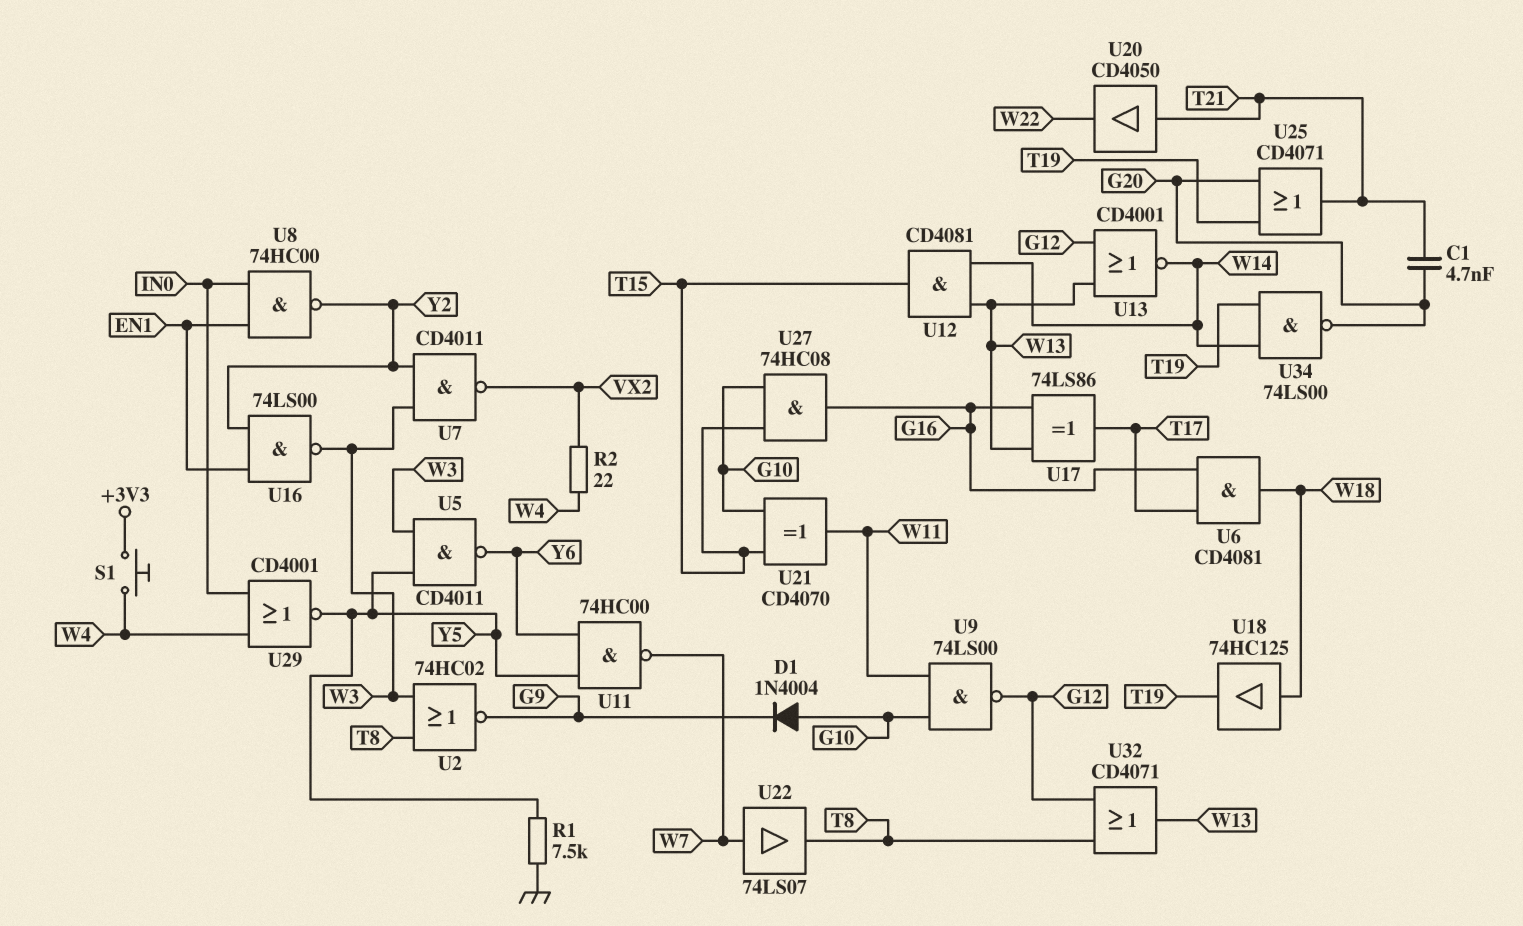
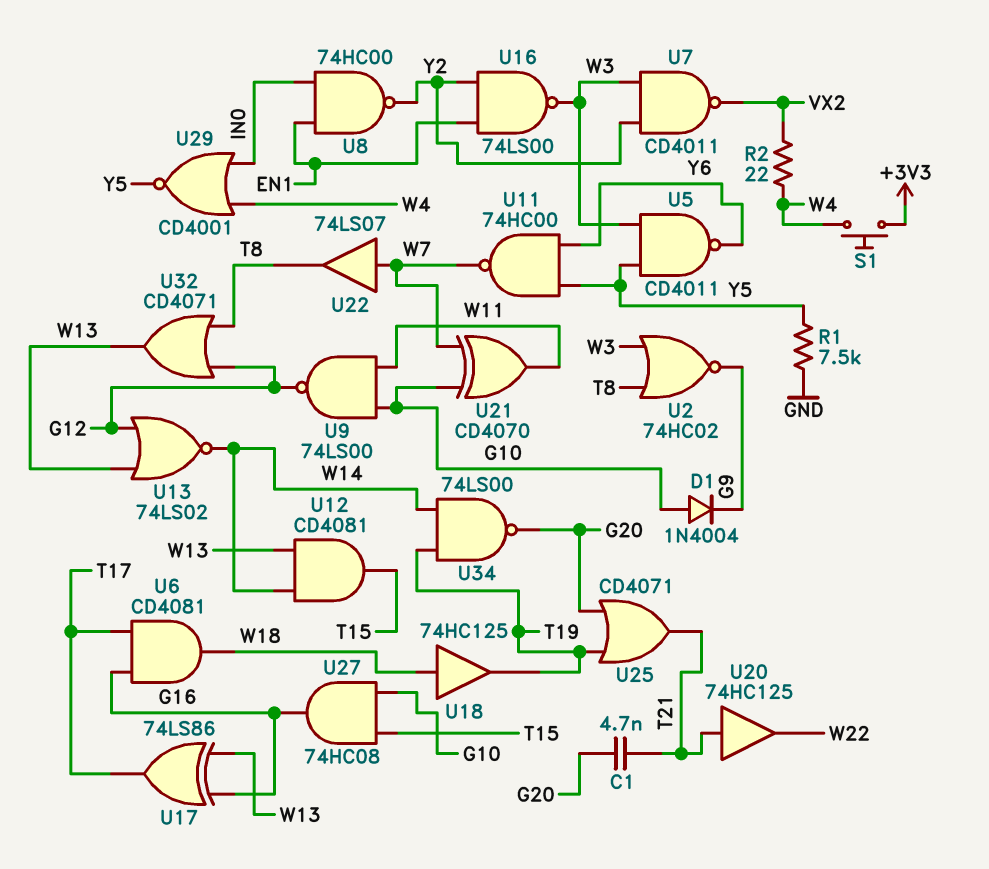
U13: NOR CD4001 (in G12, in W13, out W14) -> NOR 74LS02 (in G12, in W13, out W14)
U20: buffer CD4050 (in T21, out W22) -> buffer 74HC125 (in T21, out W22)
U21: XOR CD4070 (in G10, in T15, out W11) -> XOR CD4070 (in G10, in W7, out W11)

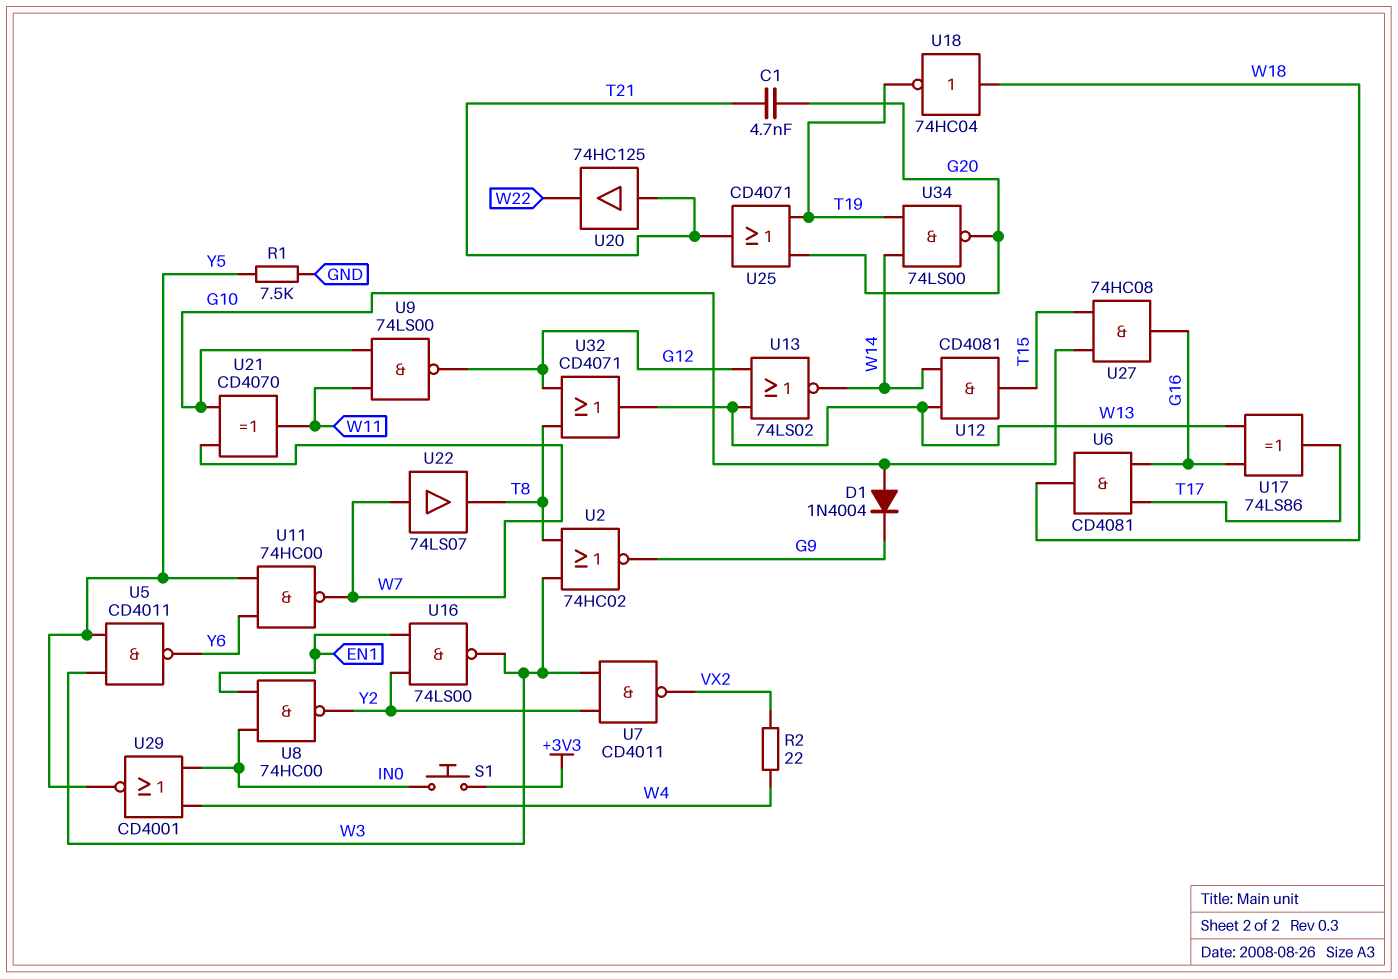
S1: button (+3V3, W4) -> button (+3V3, IN0)
U18: buffer 74HC125 (in W18, out T19) -> NOT 74HC04 (in W18, out T19)

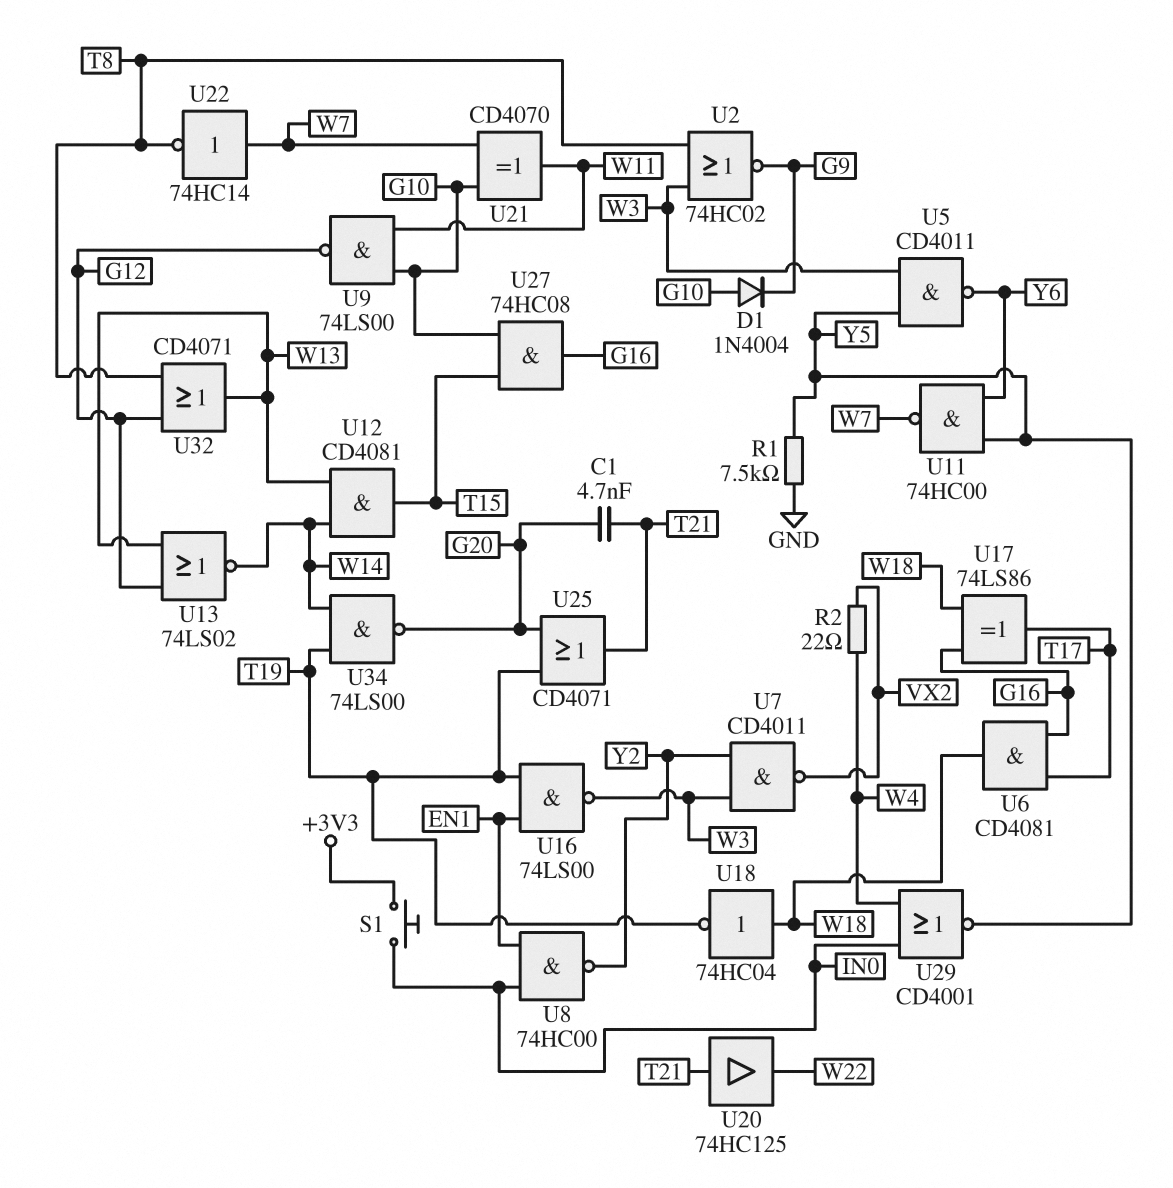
U16: NAND 74LS00 (in EN1, in Y2, out W3) -> NAND 74LS00 (in EN1, in T19, out W3)
U17: XOR 74LS86 (in G16, in W13, out T17) -> XOR 74LS86 (in G16, in W18, out T17)
U22: buffer 74LS07 (in W7, out T8) -> NOT 74HC14 (in W7, out T8)

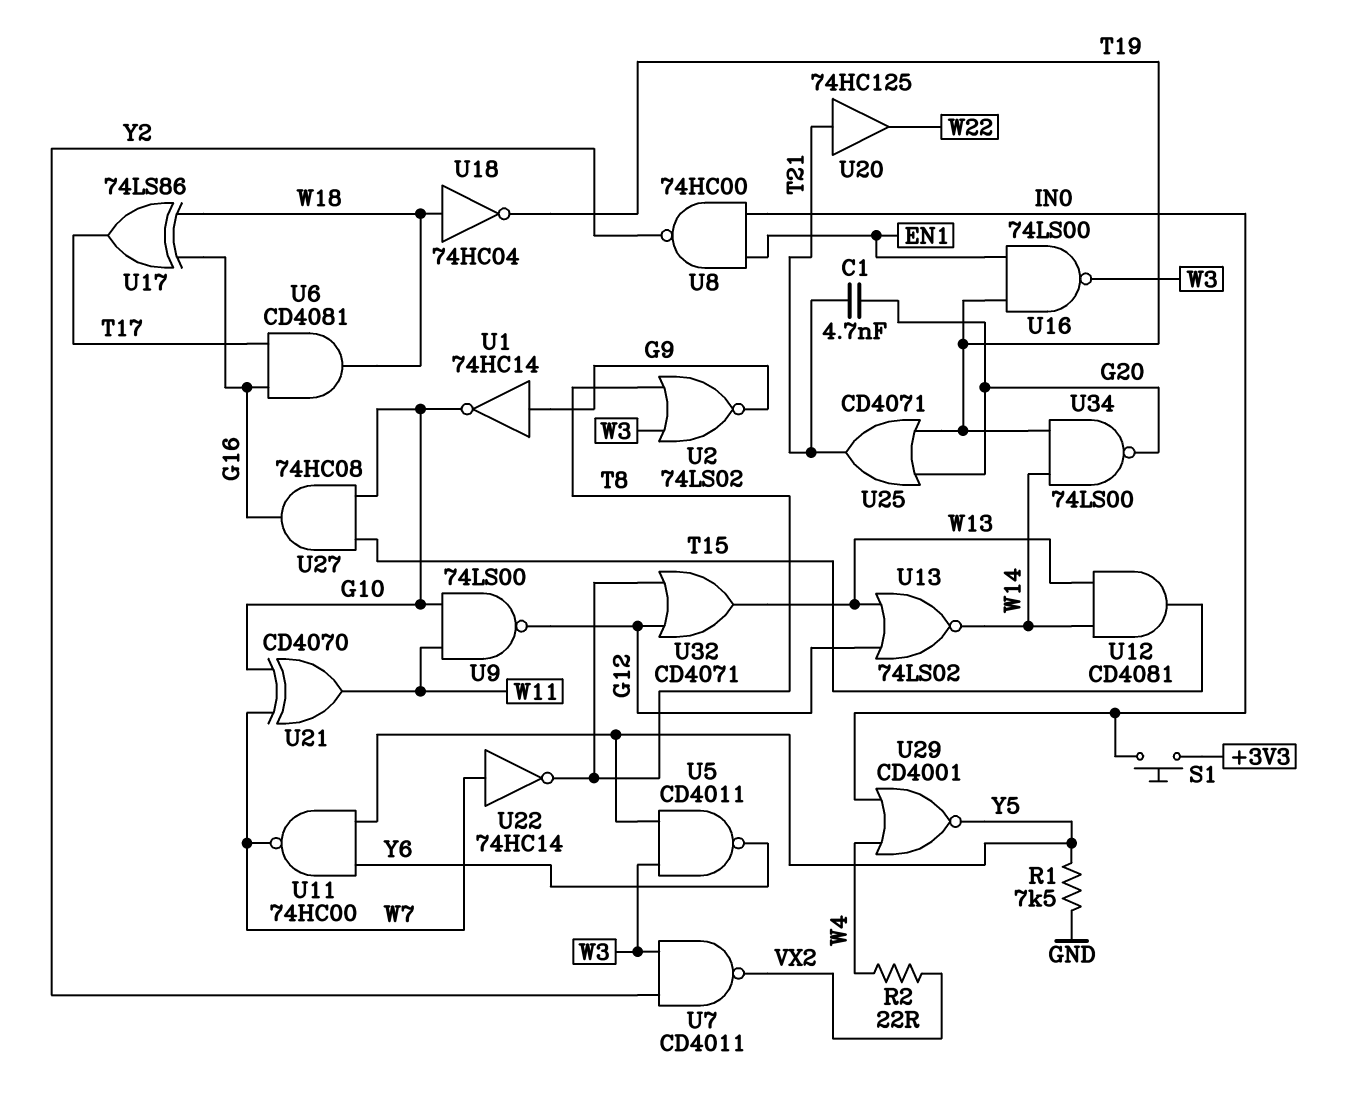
D1: diode 1N4004 (A G10, K G9) -> none
U1: none -> NOT 74HC14 (in G9, out G10)
U2: NOR 74HC02 (in T8, in W3, out G9) -> NOR 74LS02 (in T8, in W3, out G9)

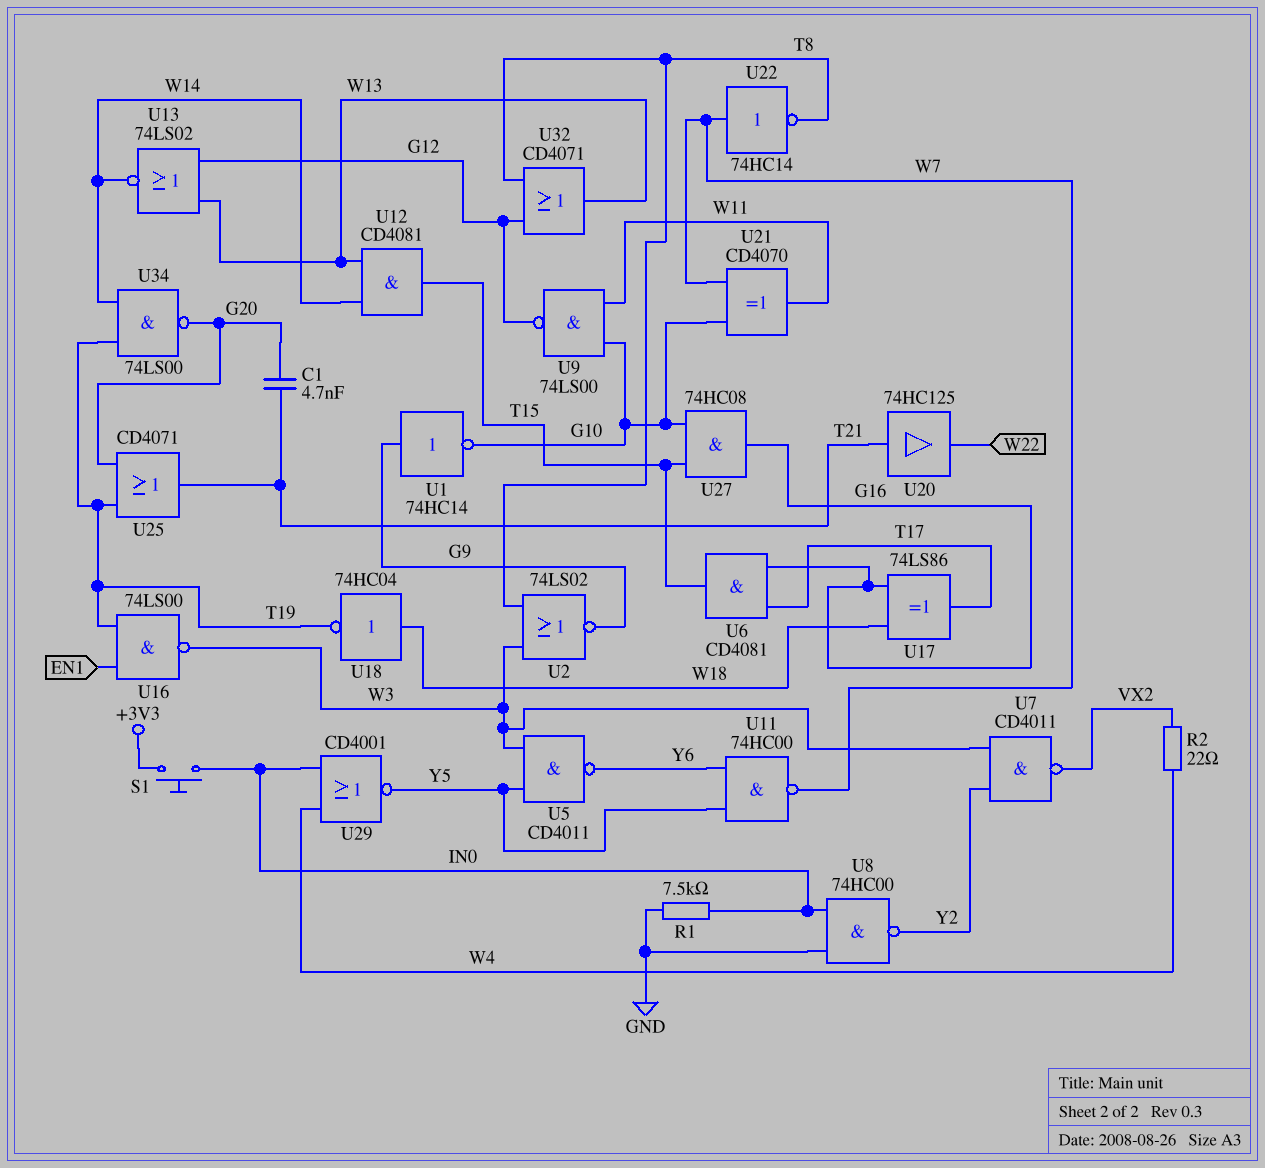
R1: 7.5k (GND, Y5) -> 7.5k (GND, IN0)
U6: AND CD4081 (in G16, in T17, out W18) -> AND CD4081 (in G16, in T17, out T15)
U8: NAND 74HC00 (in EN1, in IN0, out Y2) -> NAND 74HC00 (in GND, in IN0, out Y2)

